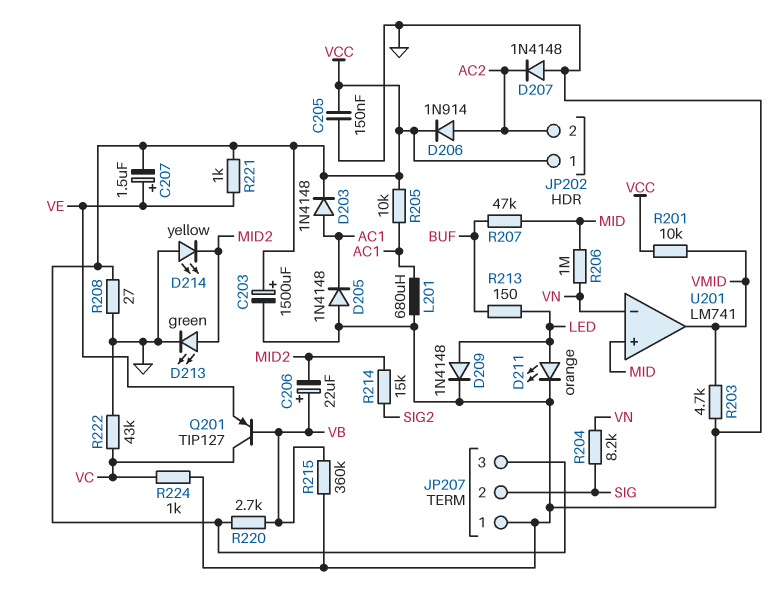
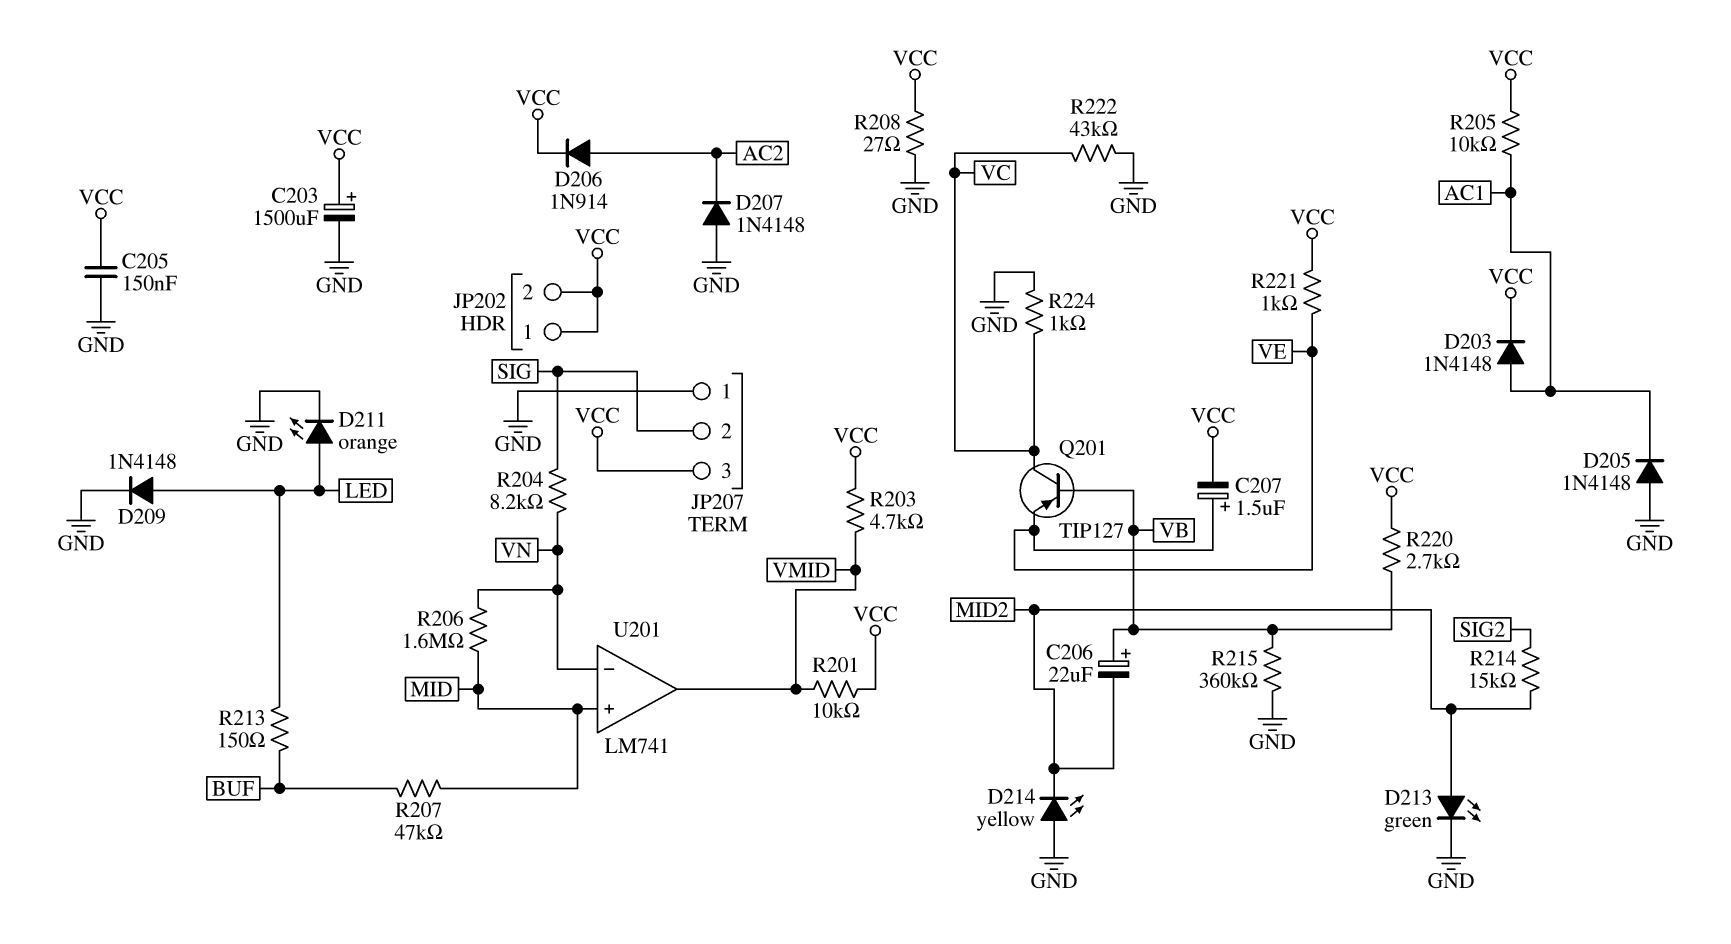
JP202 pin 2: AC2 -> VCC
L201: 680uH (AC1, GND) -> none
R203: 4.7k (GND, VMID) -> 4.7k (VCC, VMID)
R206: 1M (MID, VN) -> 1.6M (MID, VN)

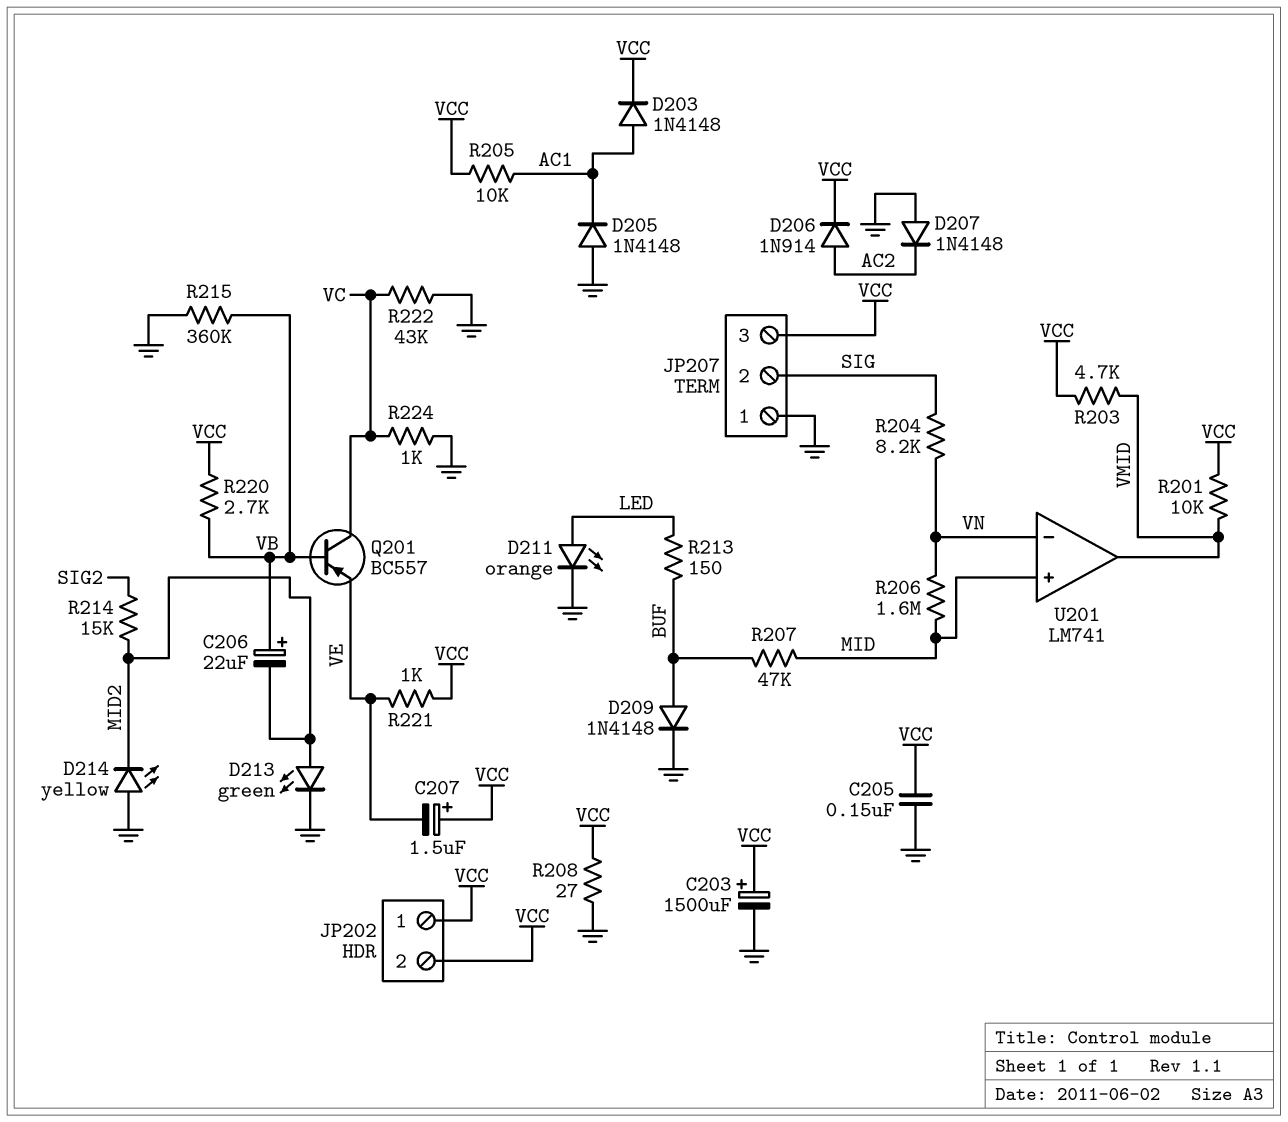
C207: 1.5uF (plus VE, minus VCC) -> 1.5uF (plus VCC, minus VE)
D209: diode 1N4148 (A LED, K GND) -> diode 1N4148 (A BUF, K GND)
Q201: PNP TIP127 (B VB, C VC, E VE) -> PNP BC557 (B VB, C VC, E VE)

